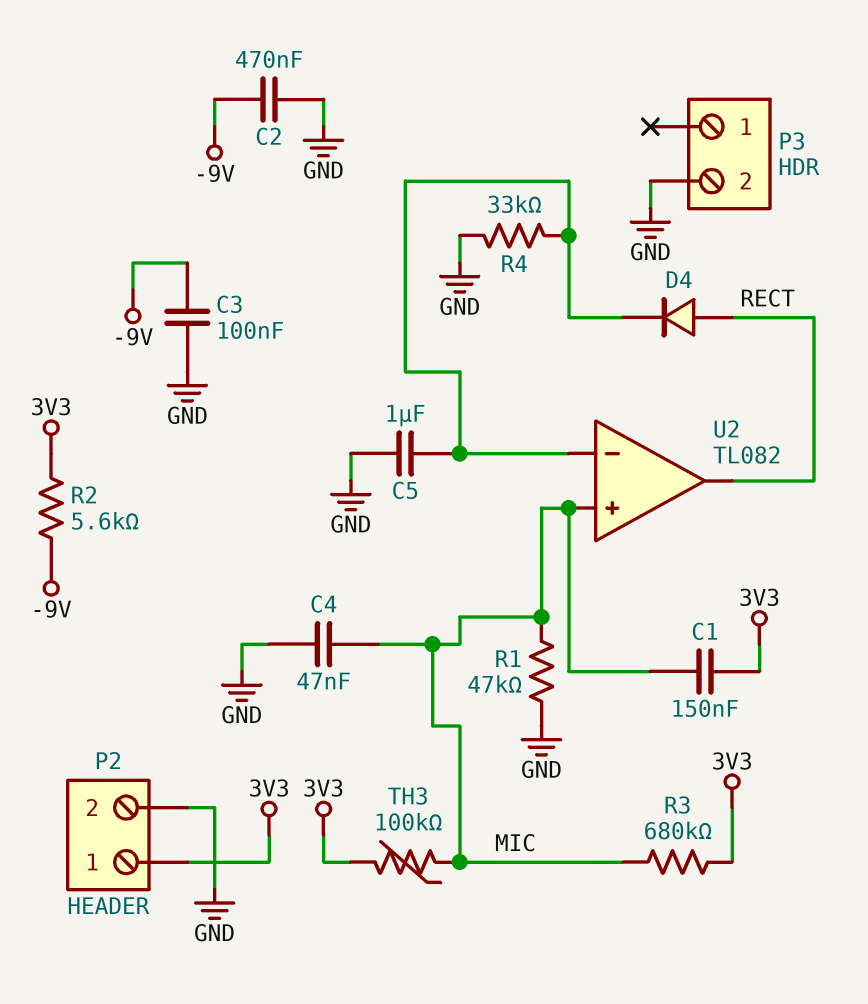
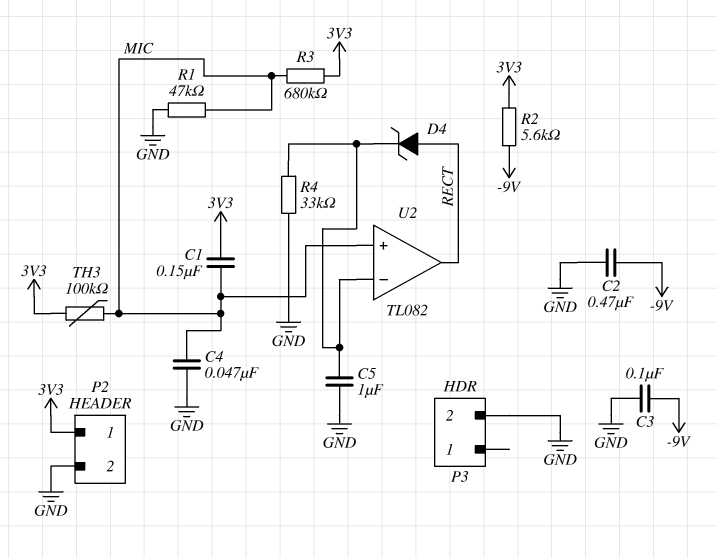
D4: diode (A RECT, K U2/in-) -> zener (A RECT, K U2/in-)

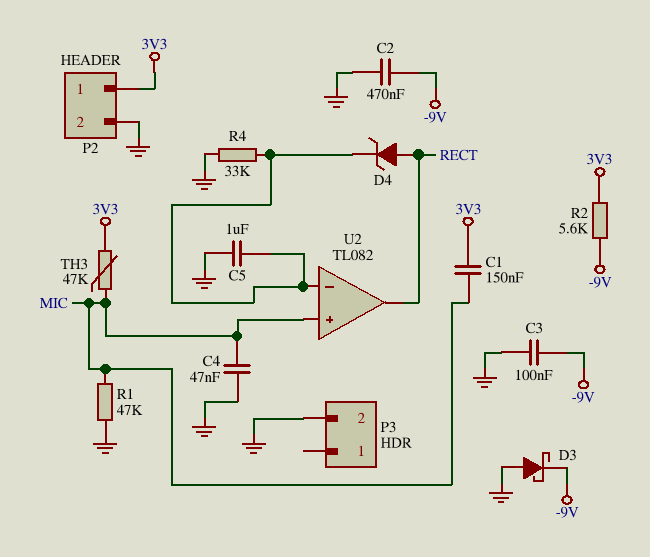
D3: none -> schottky (A GND, K -9V)
R3: 680k (3V3, MIC) -> none
TH3: 100k (3V3, MIC) -> 47k (3V3, MIC)

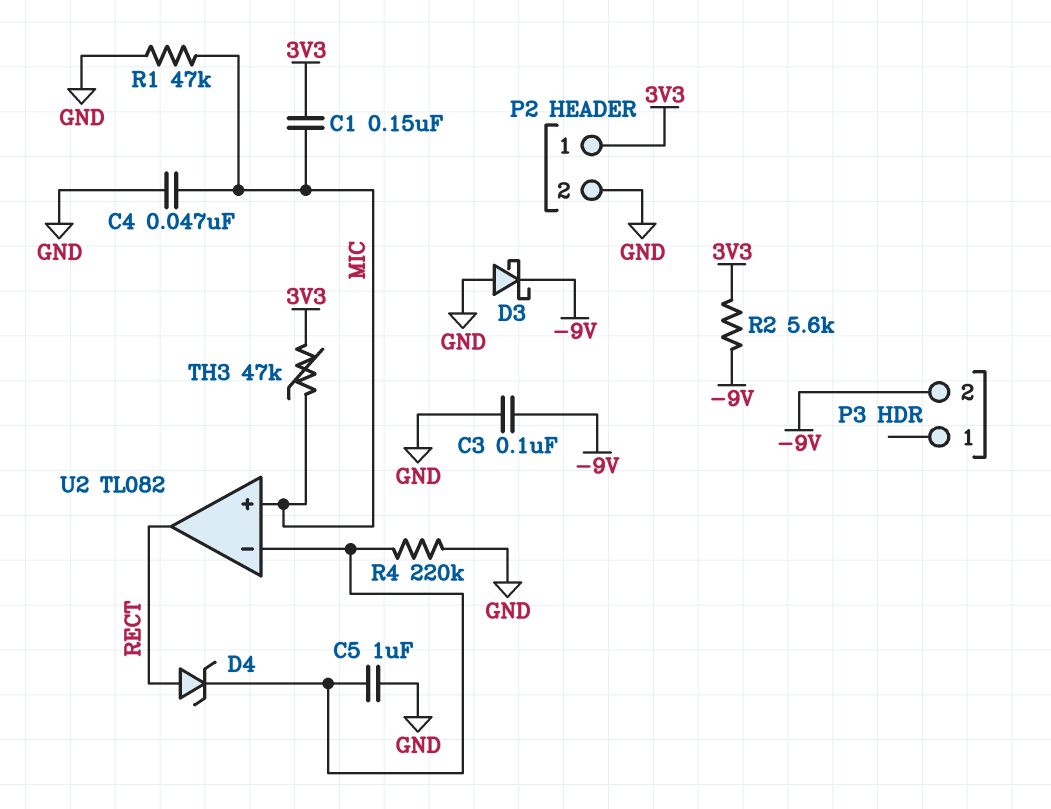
C2: 470nF (-9V, GND) -> none
P3 pin 2: GND -> -9V
R4: 33k (GND, U2/in-) -> 220k (GND, U2/in-)

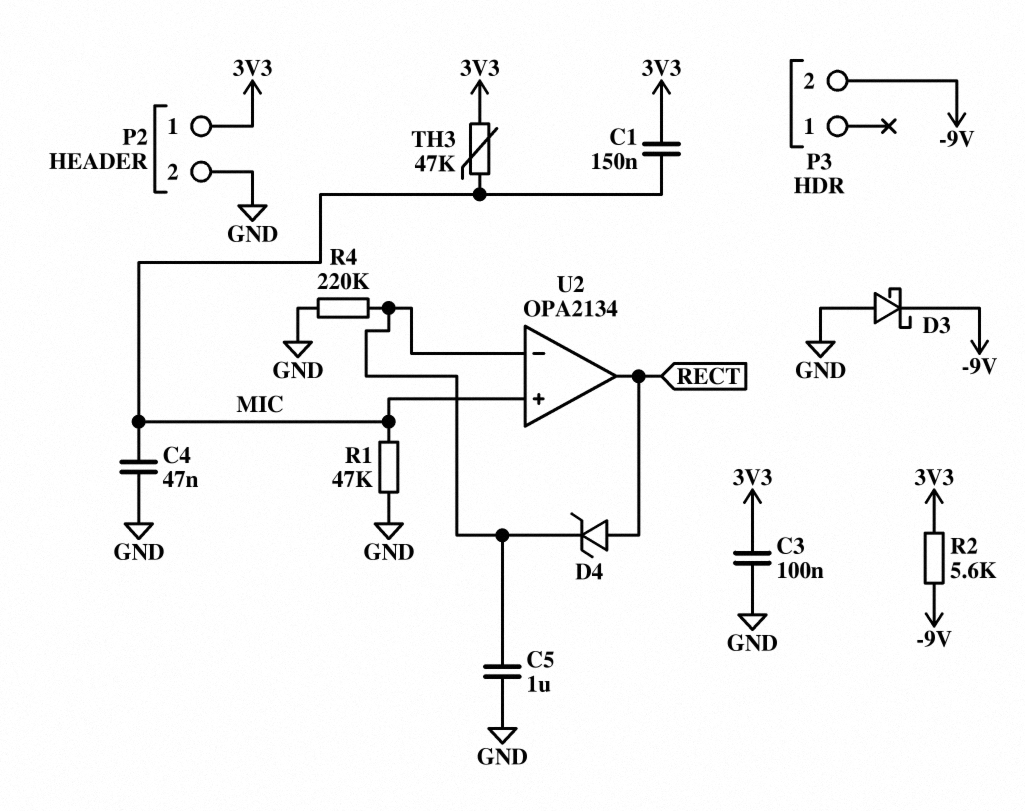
C3: 100nF (-9V, GND) -> 100nF (3V3, GND)
U2: TL082 -> OPA2134

